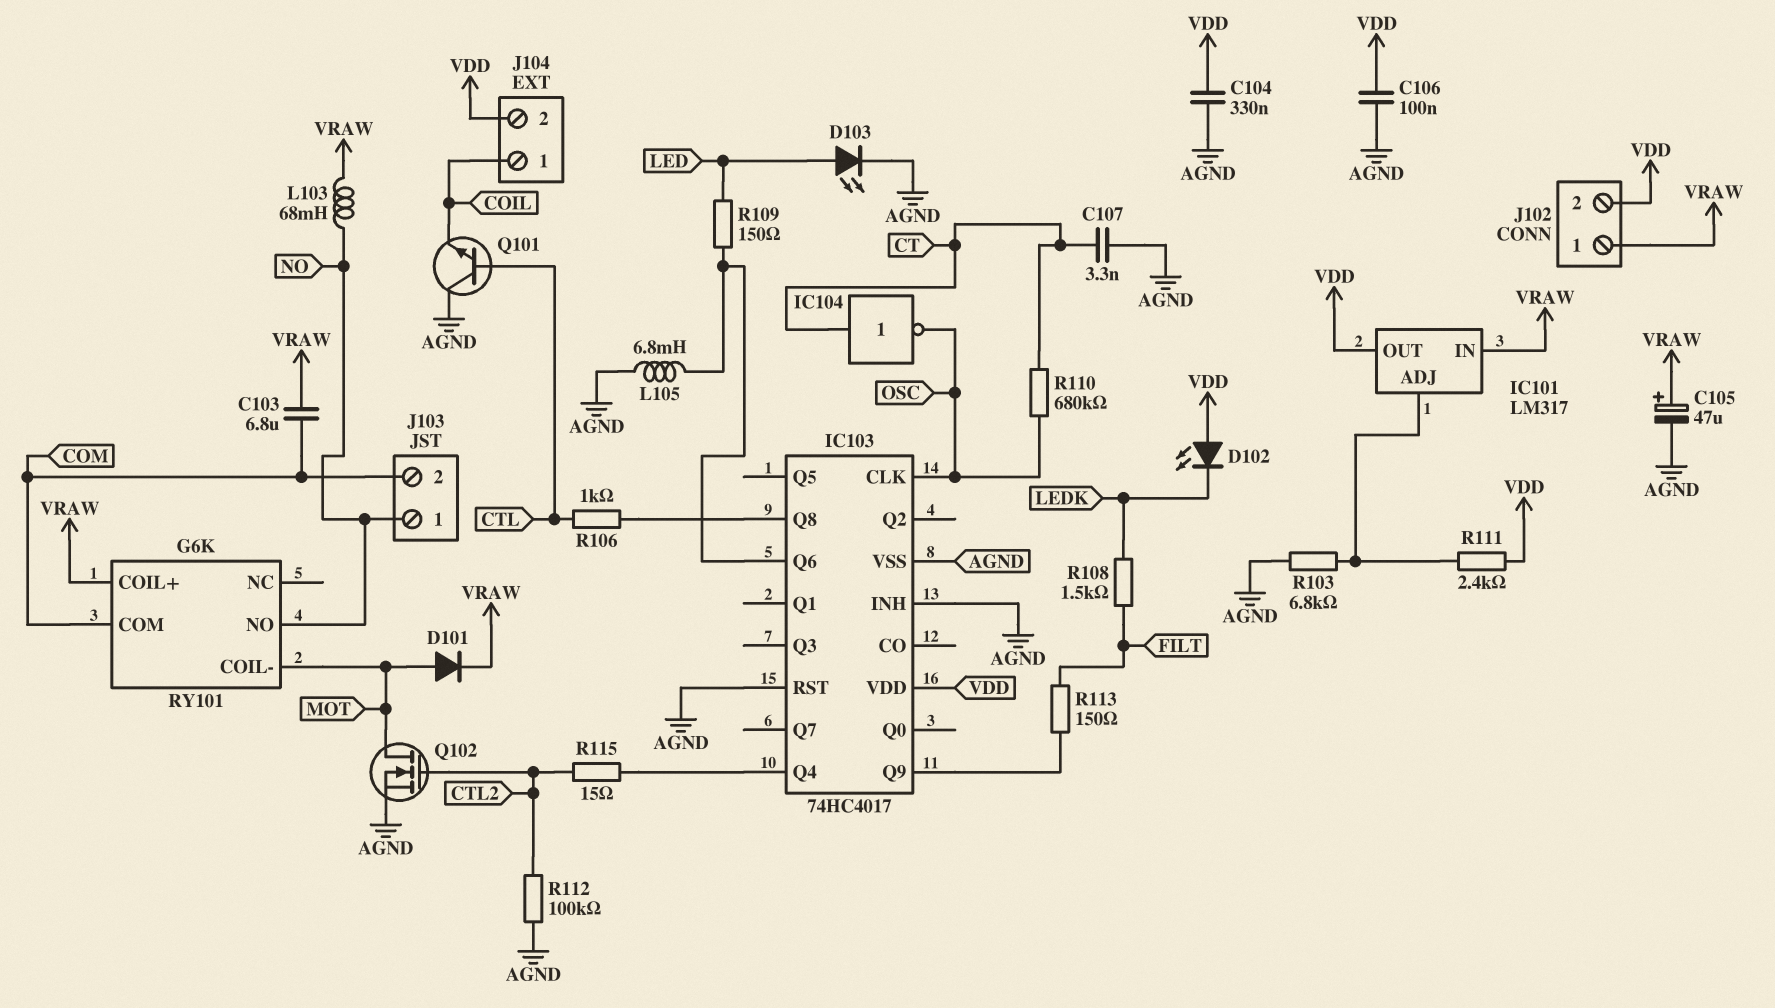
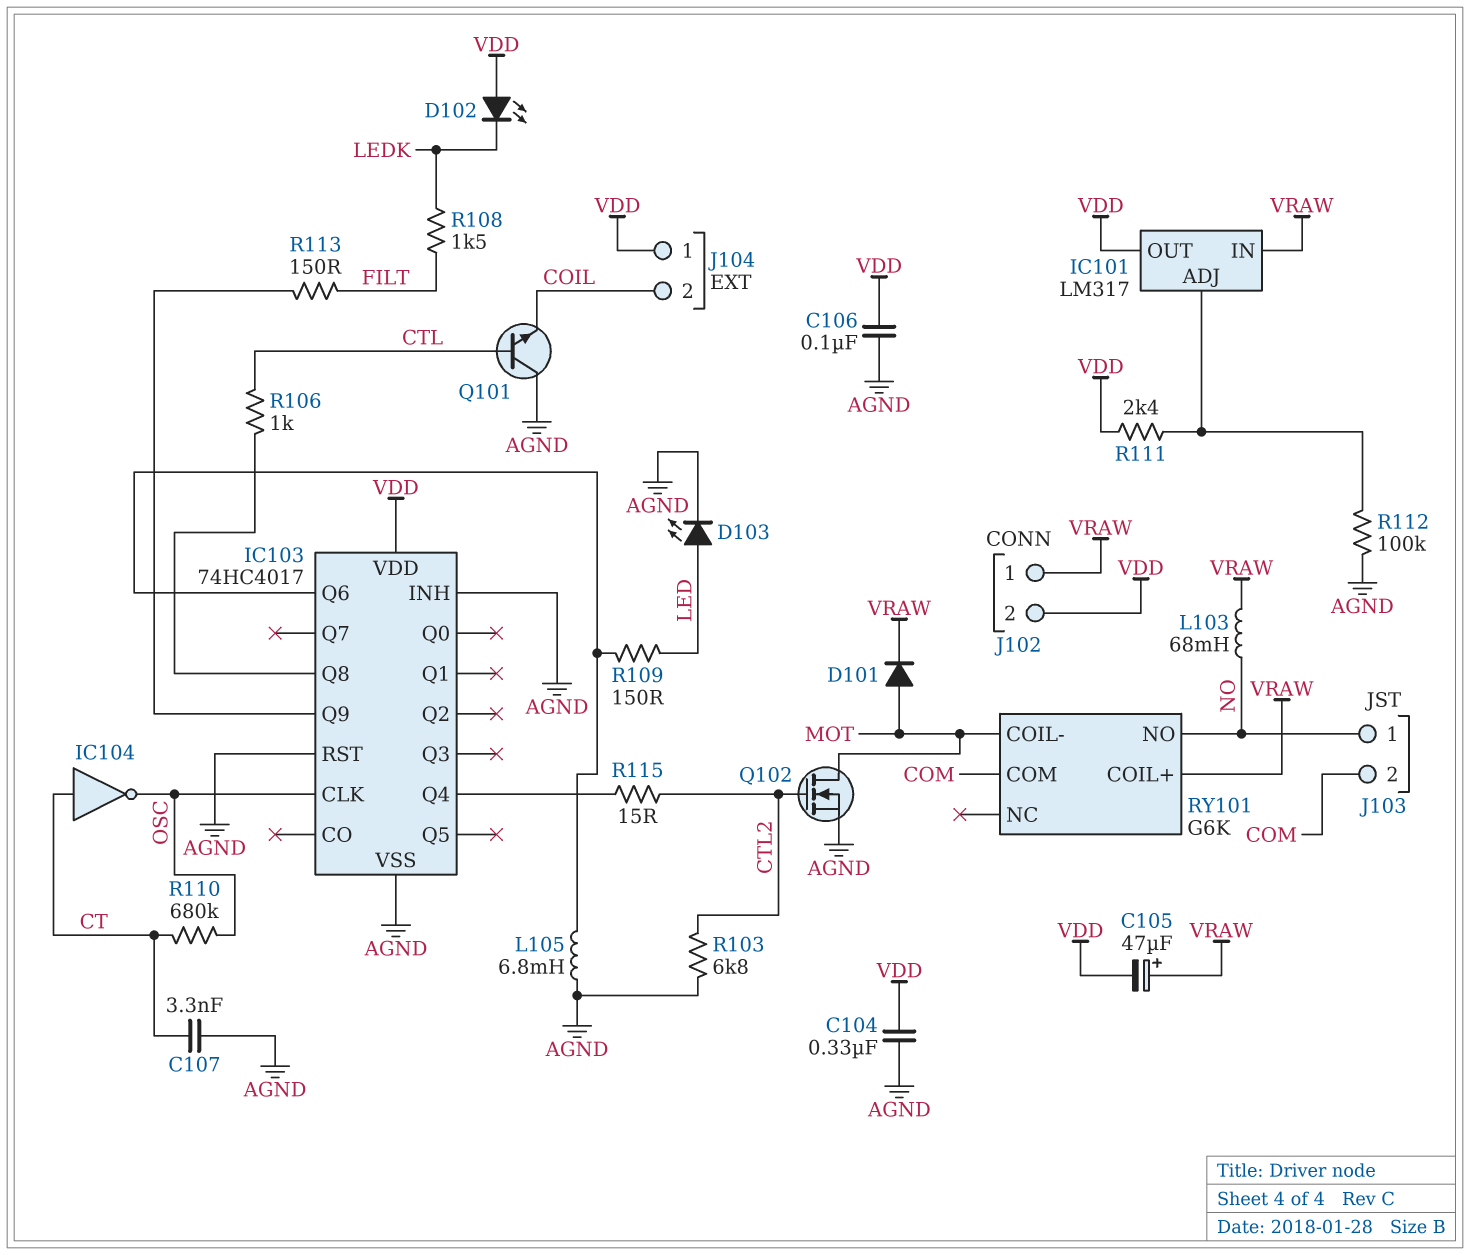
C103: 6.8uF (COM, VRAW) -> none
C105: 47uF (plus VRAW, minus AGND) -> 47uF (plus VRAW, minus VDD)
J104 pin 1: COIL -> VDD
J104 pin 2: VDD -> COIL
R103: 6.8k (AGND, IC101/ADJ) -> 6.8k (AGND, CTL2)
R112: 100k (AGND, CTL2) -> 100k (AGND, IC101/ADJ)

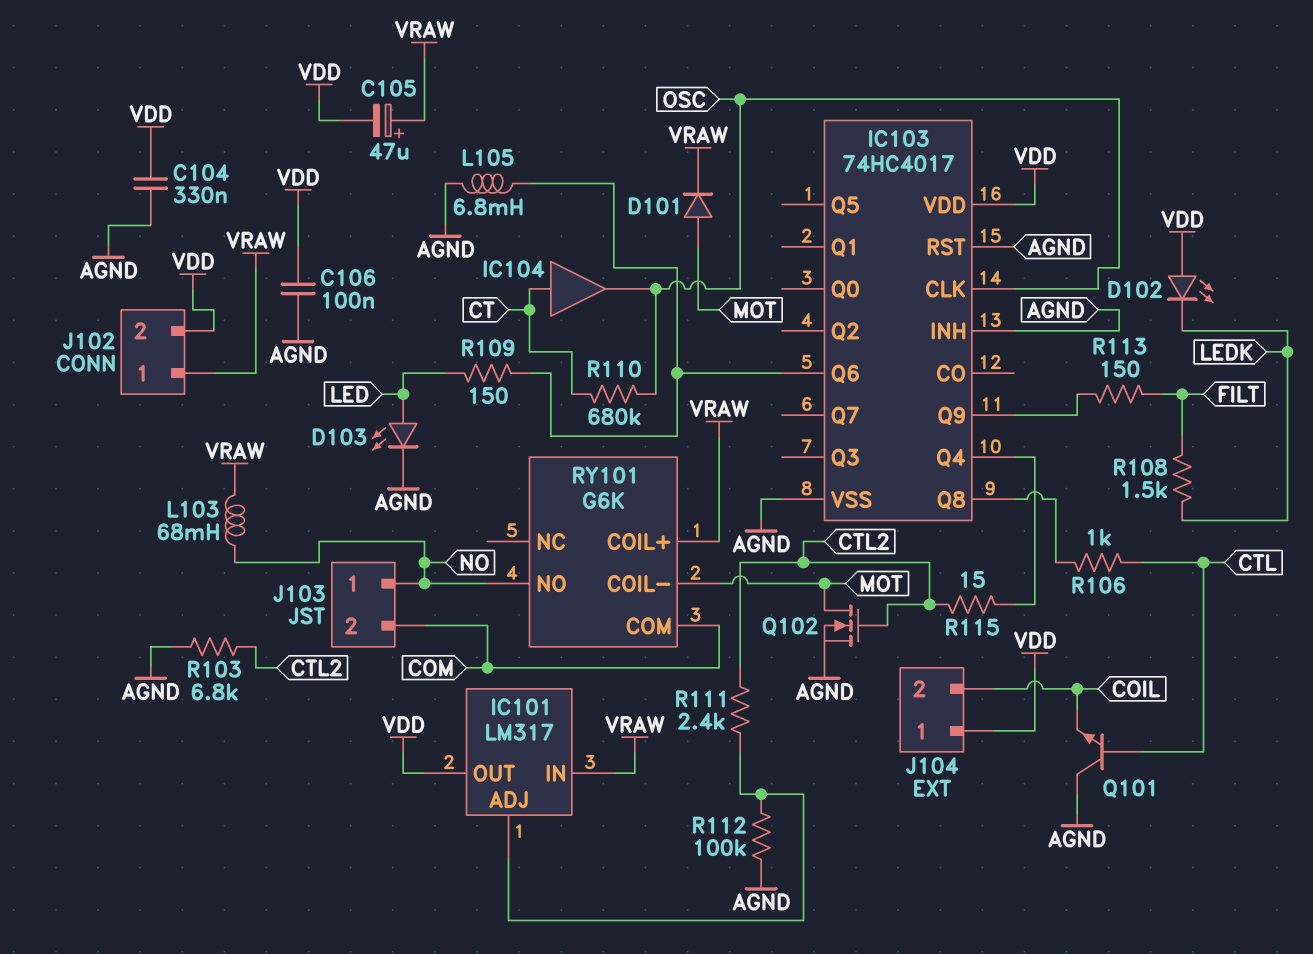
C107: 3.3nF (AGND, CT) -> none
IC104: NOT (in CT, out OSC) -> buffer (in CT, out OSC)
R111: 2.4k (IC101/ADJ, VDD) -> 2.4k (CTL2, IC101/ADJ)

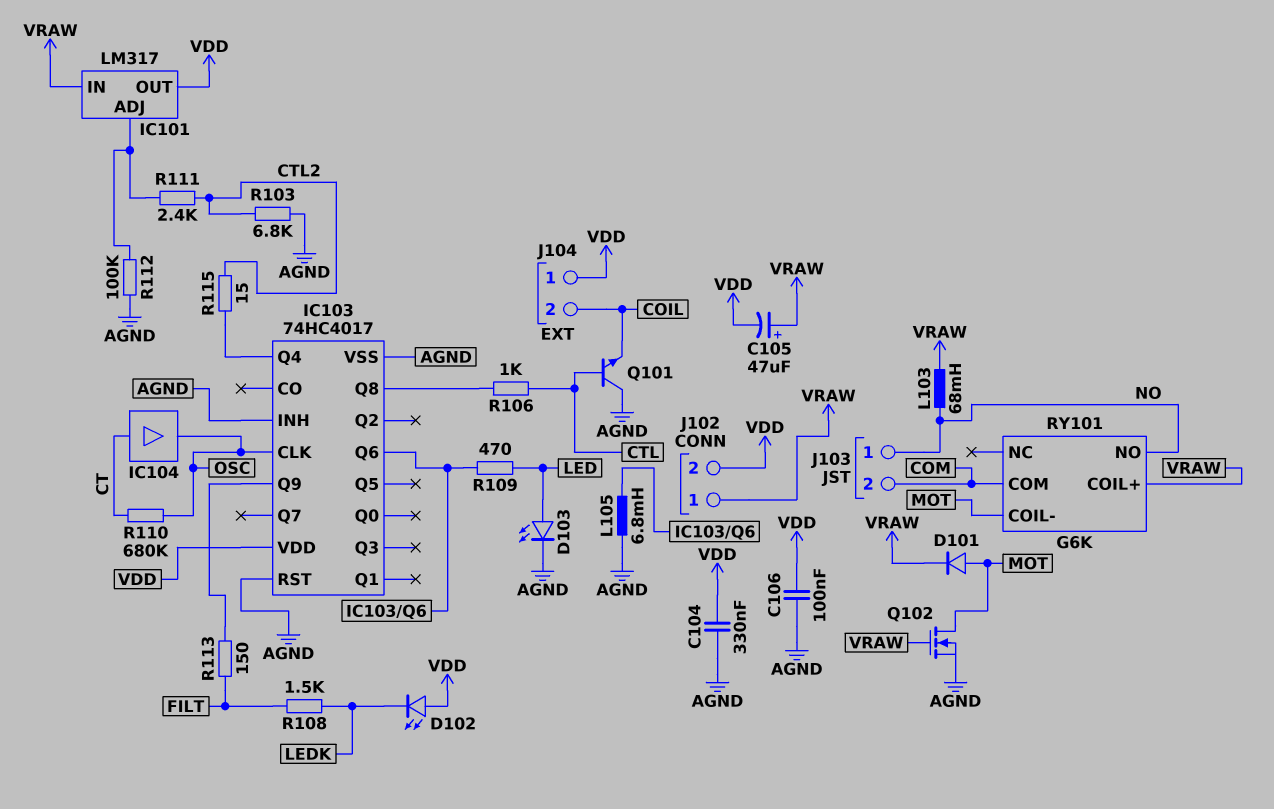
Q102: NMOS (G CTL2, D MOT, S AGND) -> NMOS (G VRAW, D MOT, S AGND)
R109: 150 (IC103/Q6, LED) -> 470 (IC103/Q6, LED)

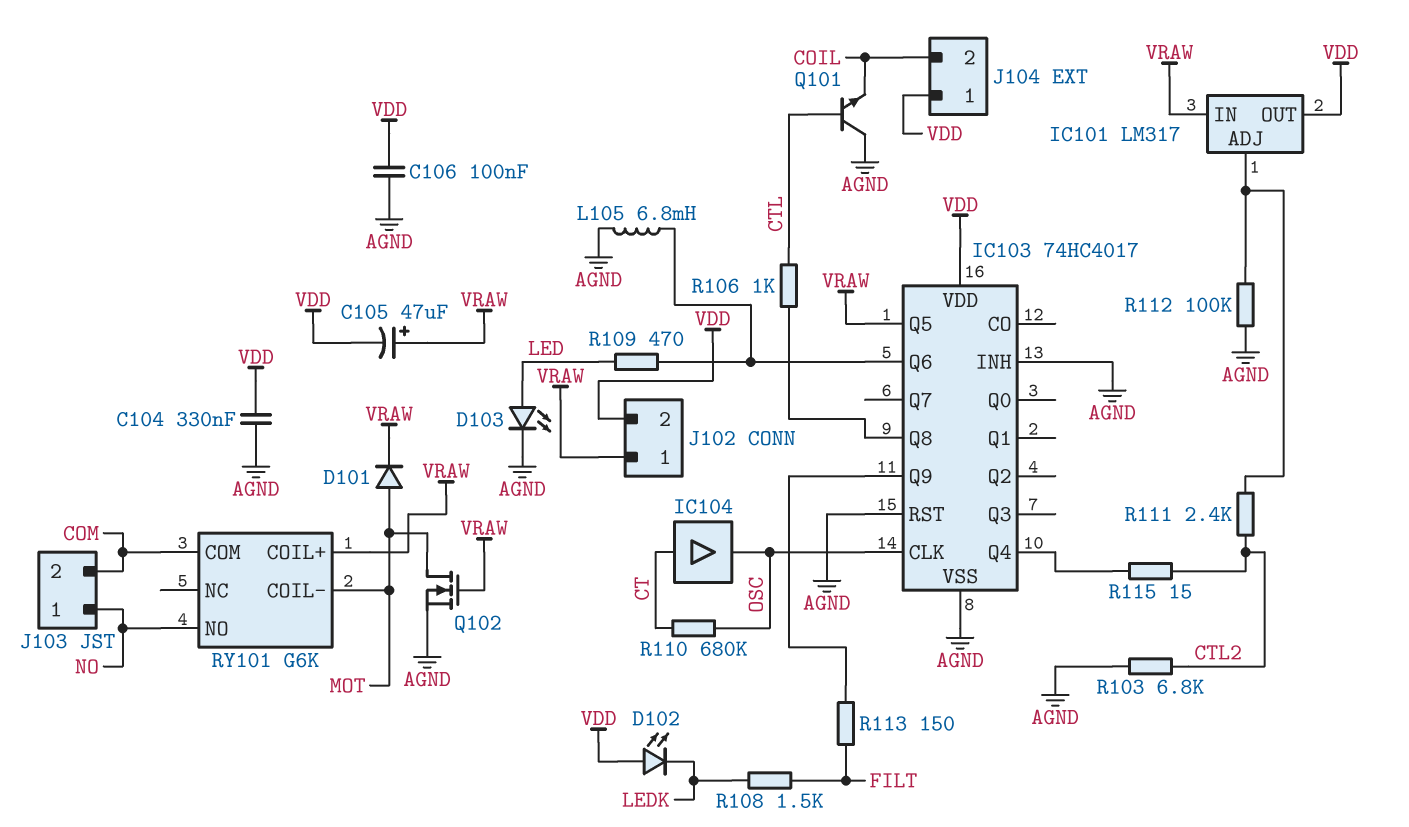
IC103 pin Q5: none -> VRAW
L103: 68mH (NO, VRAW) -> none

